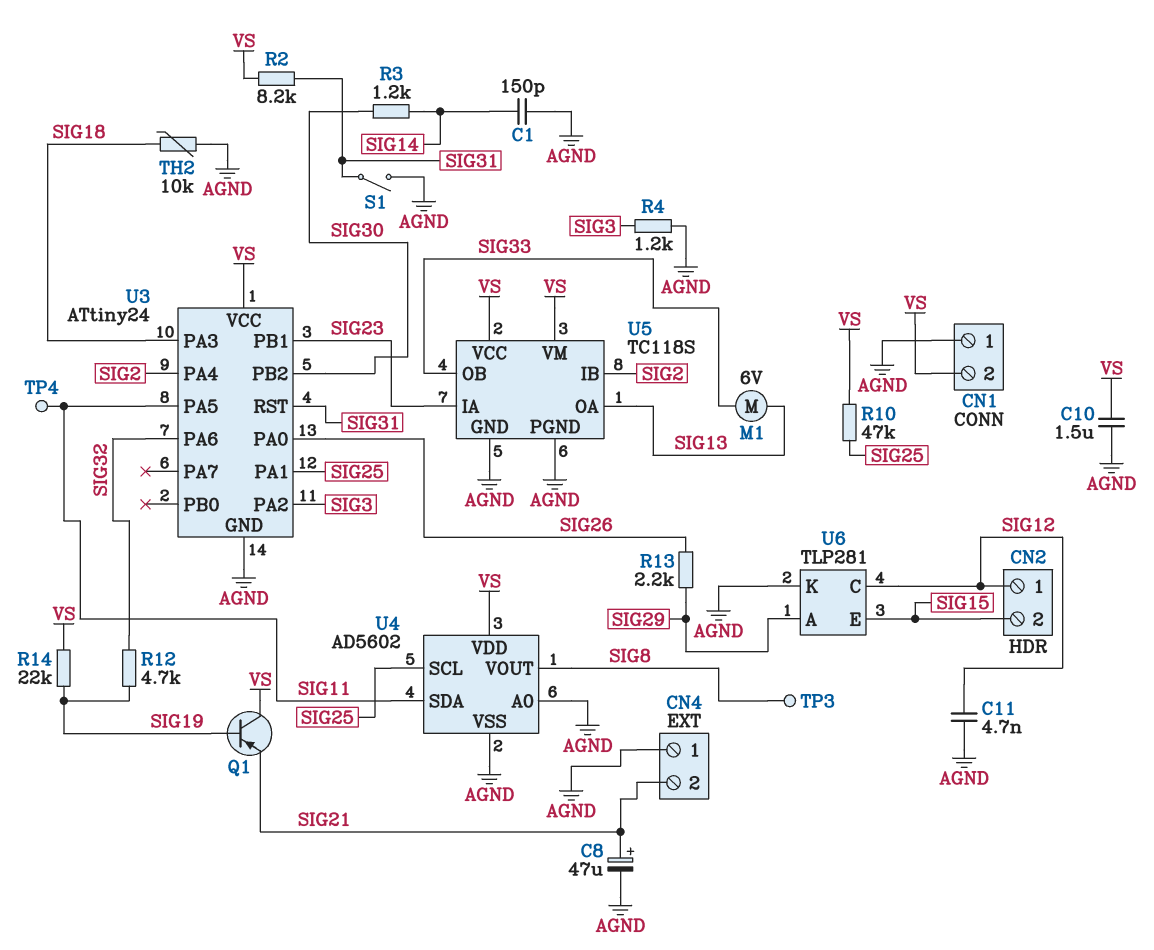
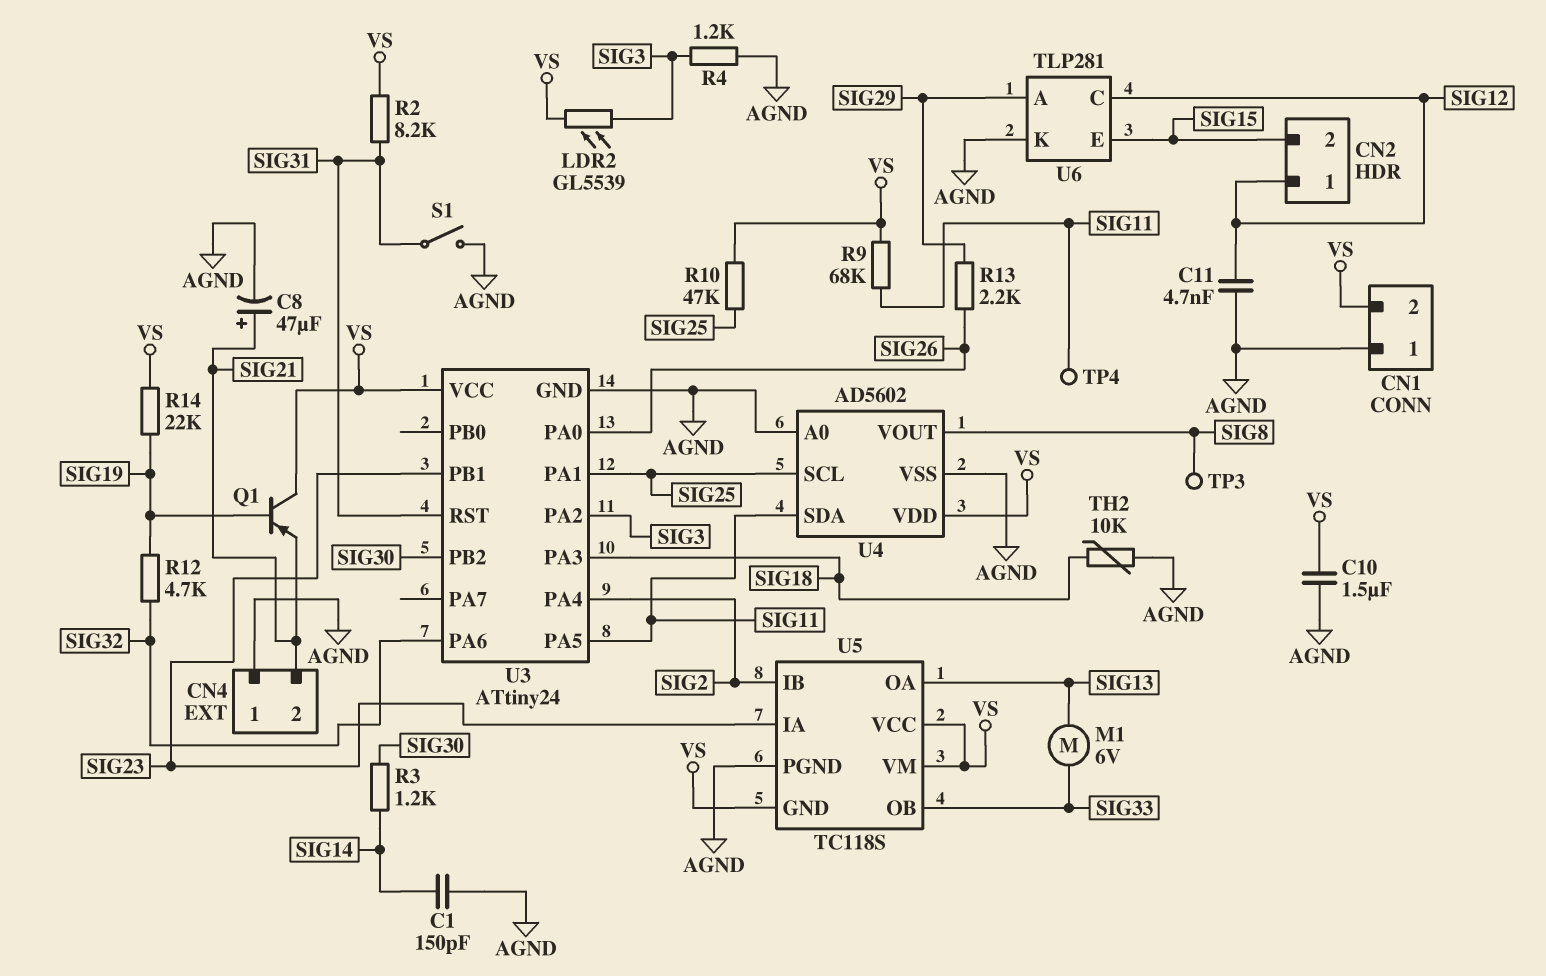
LDR2: none -> GL5539 (SIG3, VS)
R9: none -> 68k (SIG11, VS)
U5 pin GND: AGND -> VS

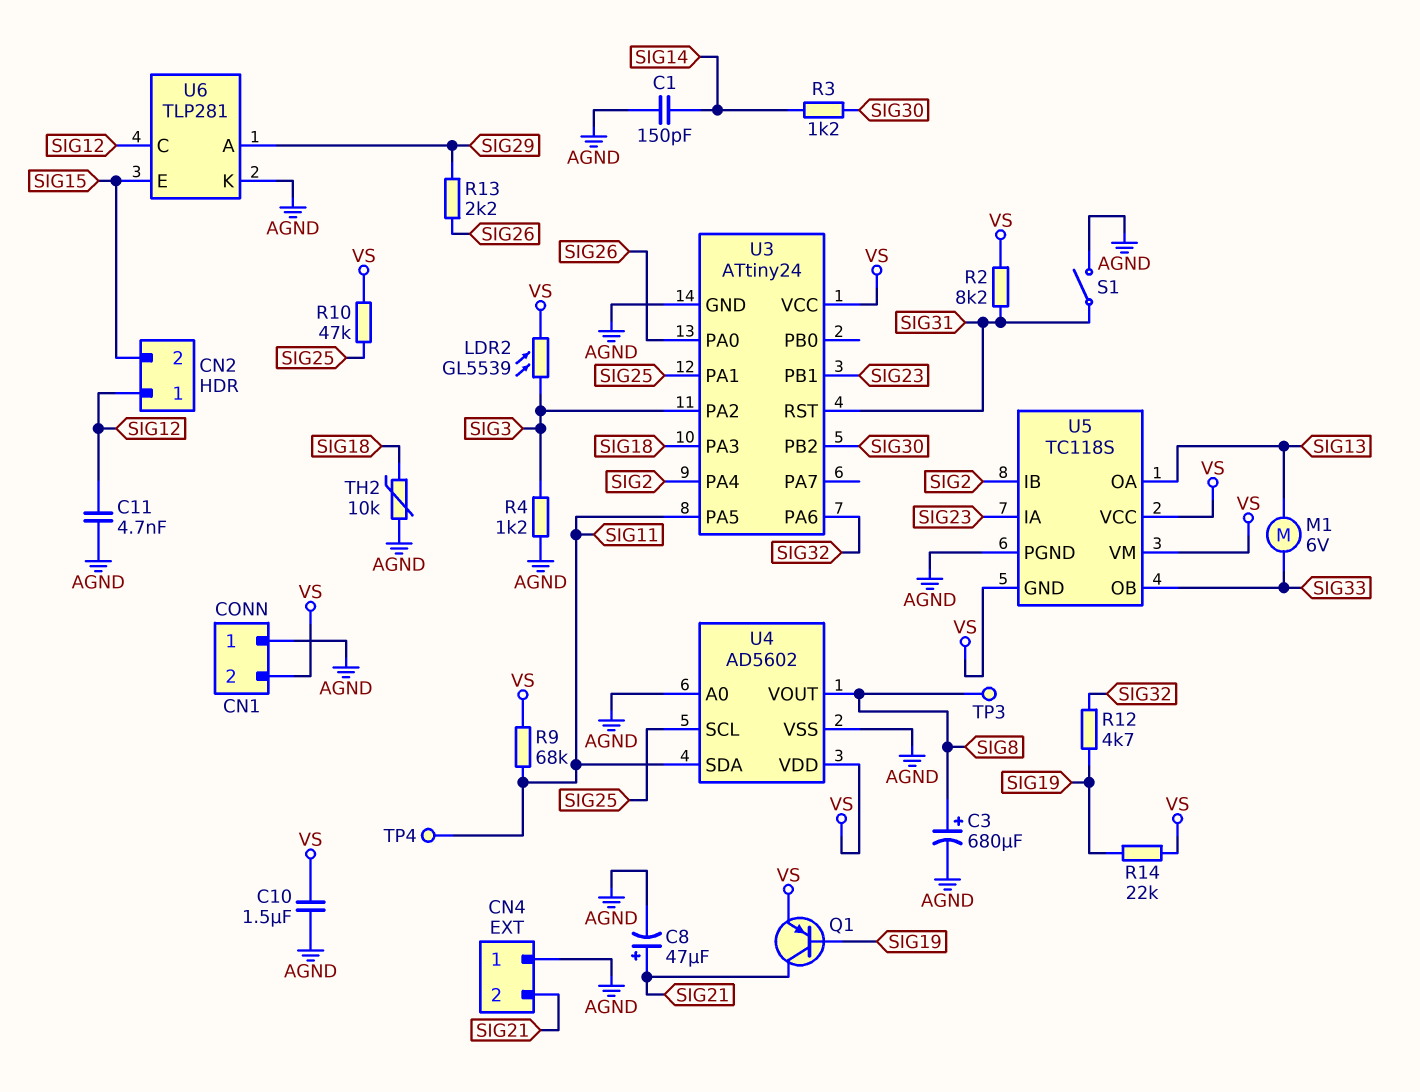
C3: none -> 680uF (plus SIG8, minus AGND)
Q1: PNP (B SIG19, C VS, E SIG21) -> PNP (B SIG19, C SIG21, E VS)

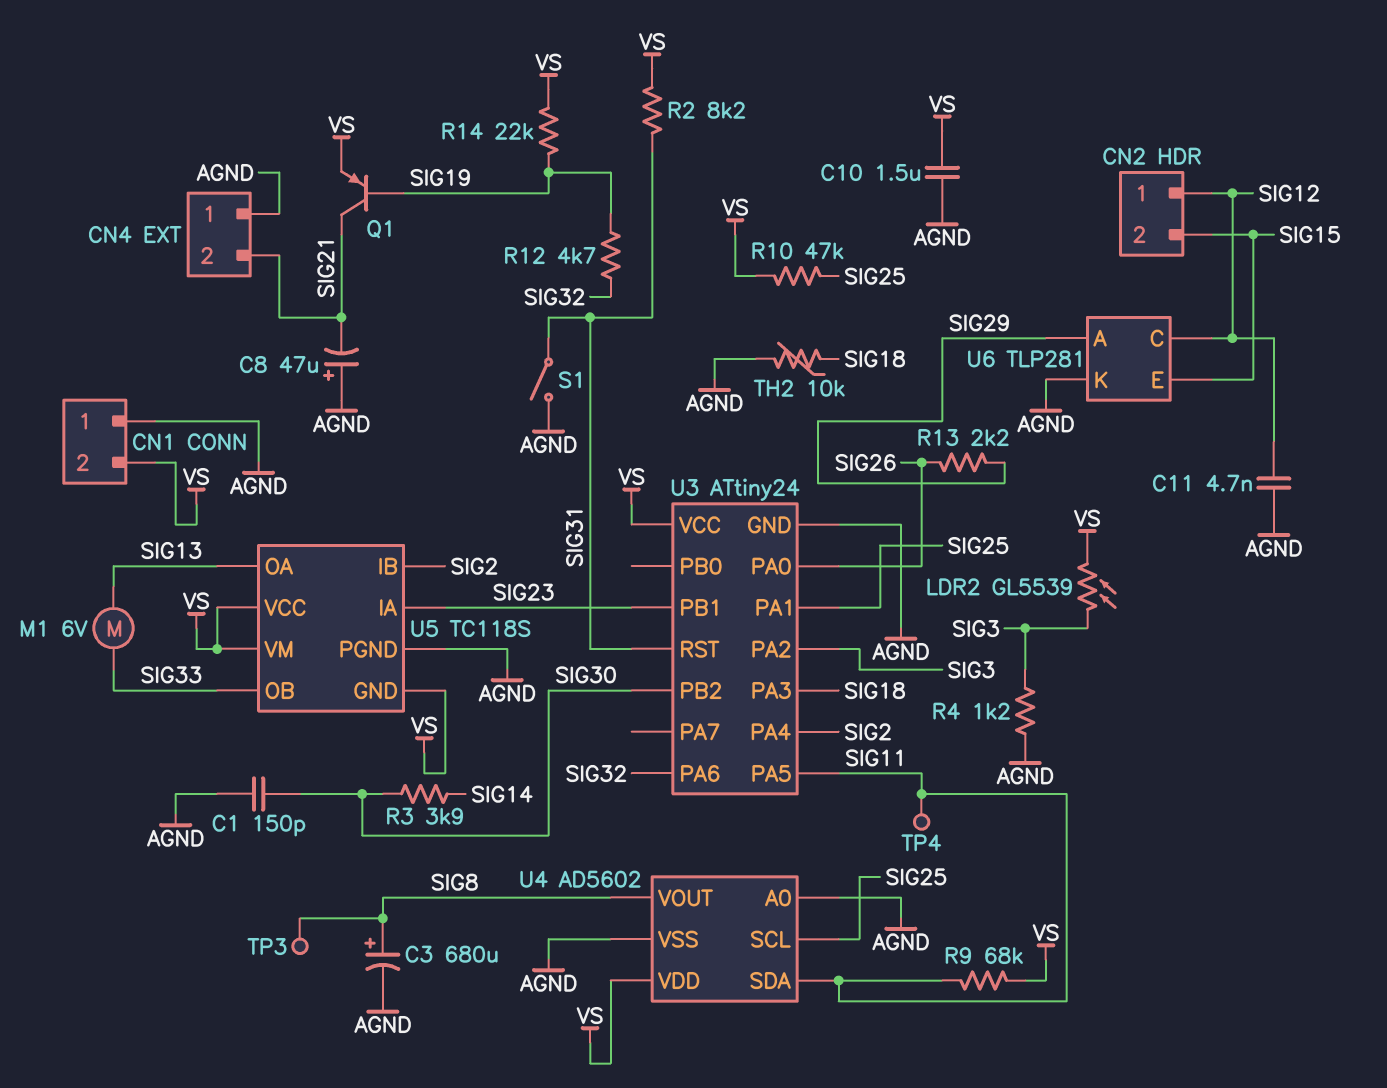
C1: 150pF (AGND, SIG14) -> 150pF (AGND, SIG30)
C8: 47uF (plus SIG21, minus AGND) -> 47uF (plus AGND, minus SIG21)
R3: 1.2k (SIG14, SIG30) -> 3.9k (SIG14, SIG30)

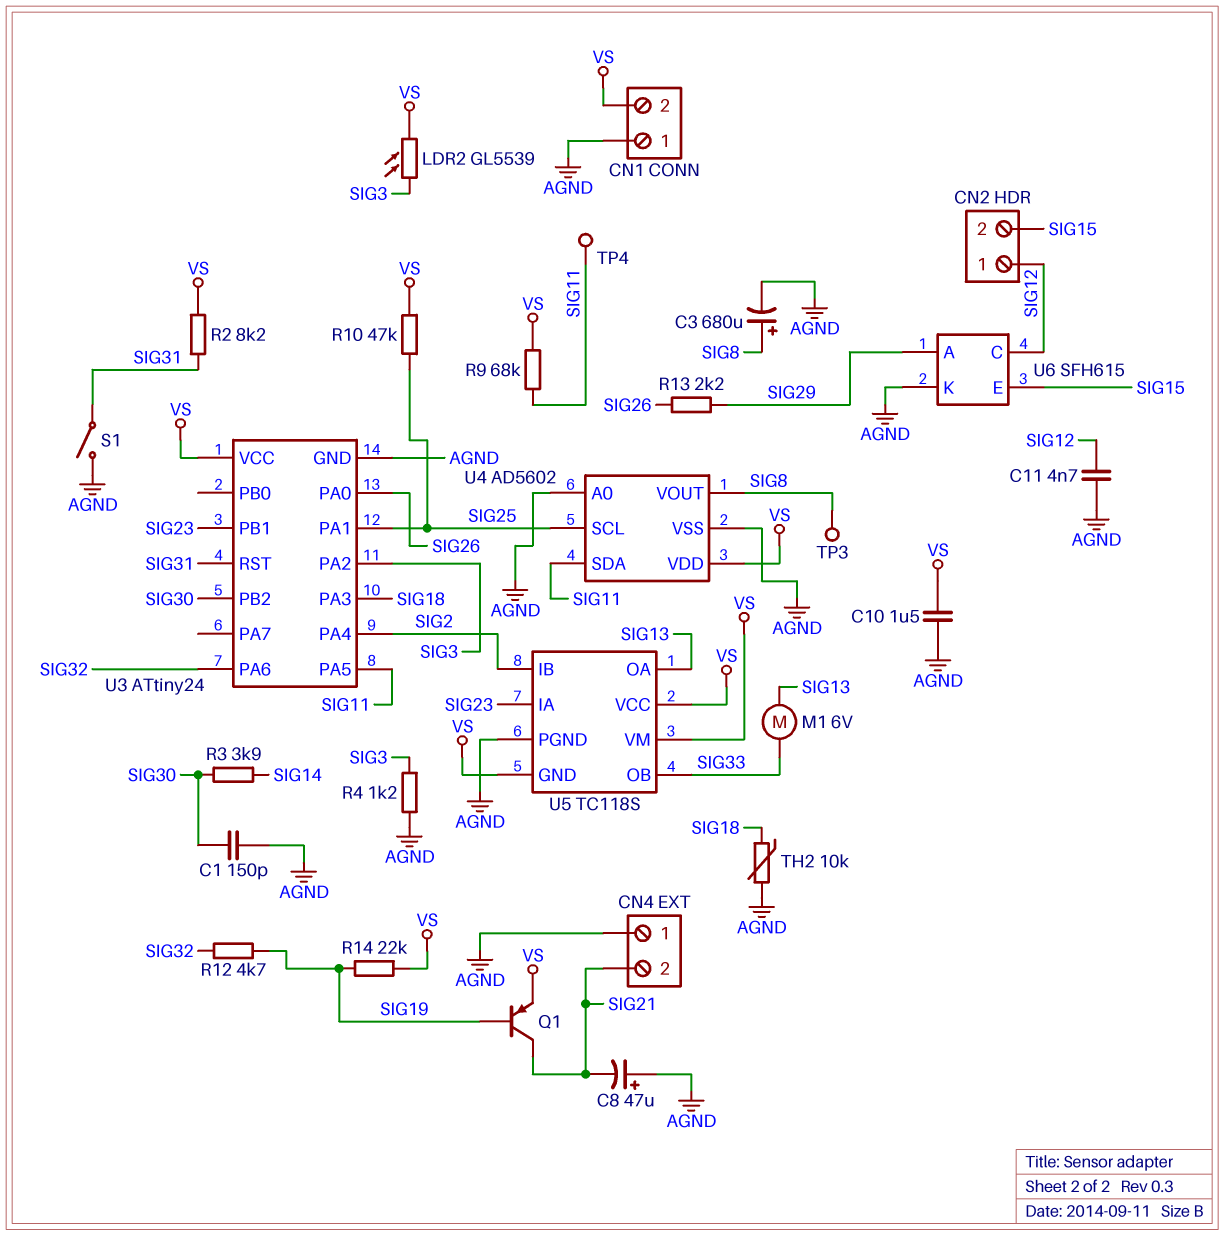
U6: TLP281 -> SFH615

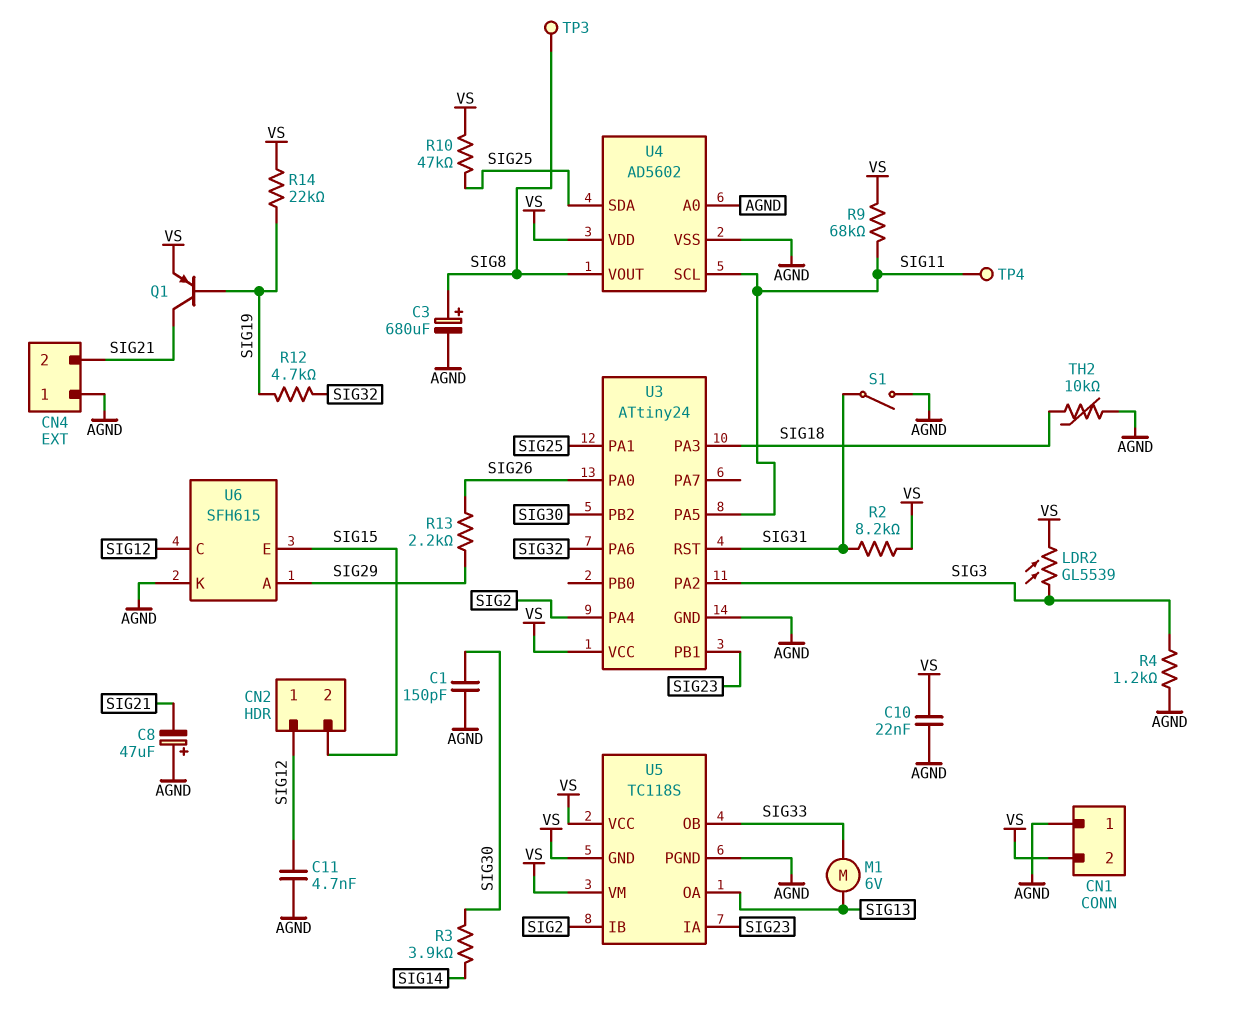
C10: 1.5uF (AGND, VS) -> 22nF (AGND, VS)
U4 pin SCL: SIG25 -> SIG11
U4 pin SDA: SIG11 -> SIG25

